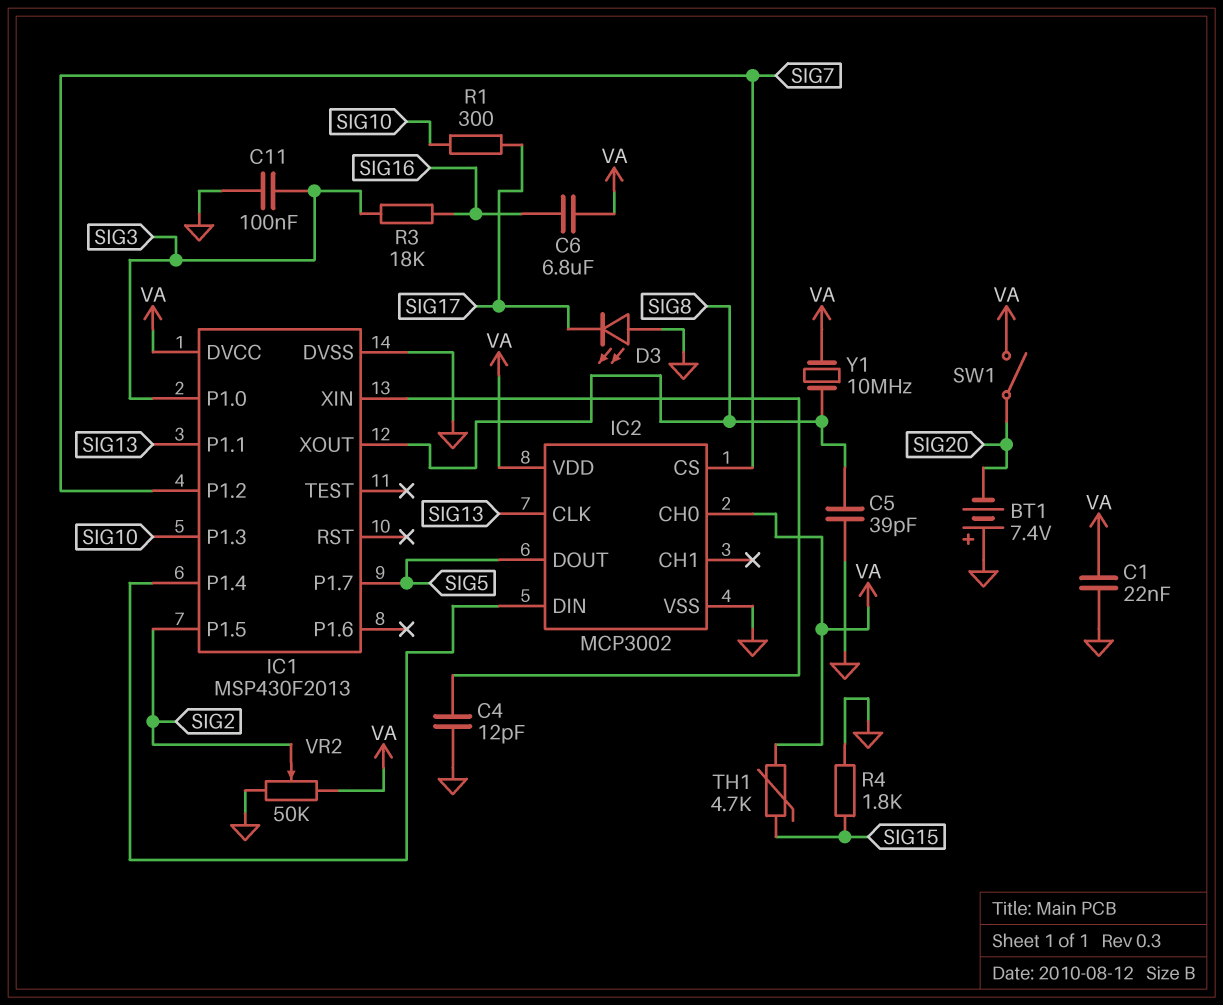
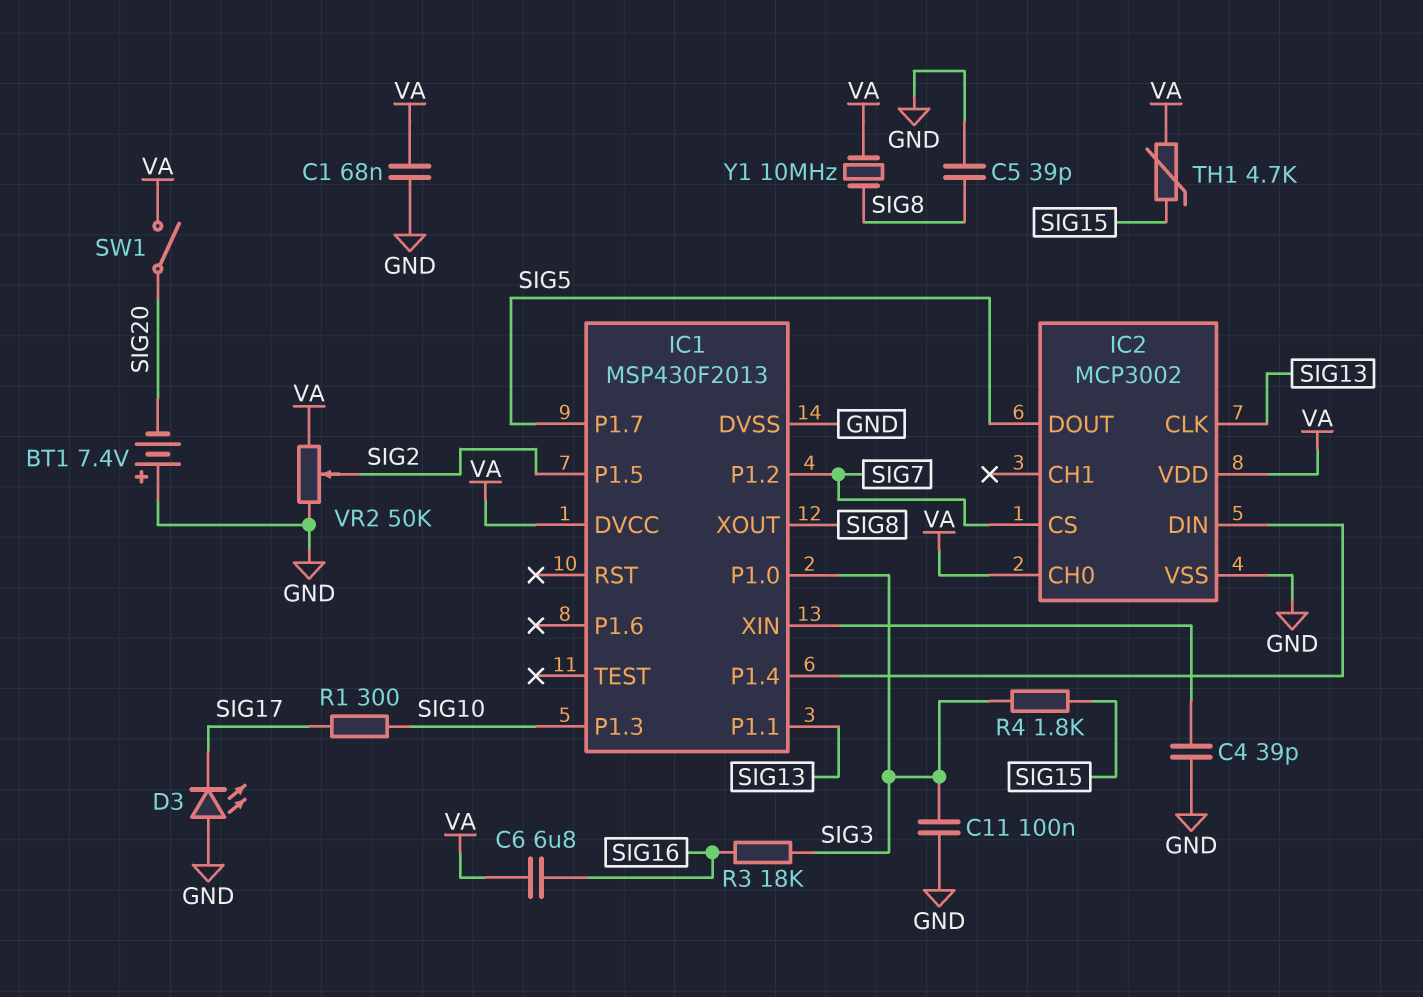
C1: 22nF (GND, VA) -> 68nF (GND, VA)
C4: 12pF (GND, IC1/XIN) -> 39pF (GND, IC1/XIN)
R4: 1.8k (GND, SIG15) -> 1.8k (SIG3, SIG15)

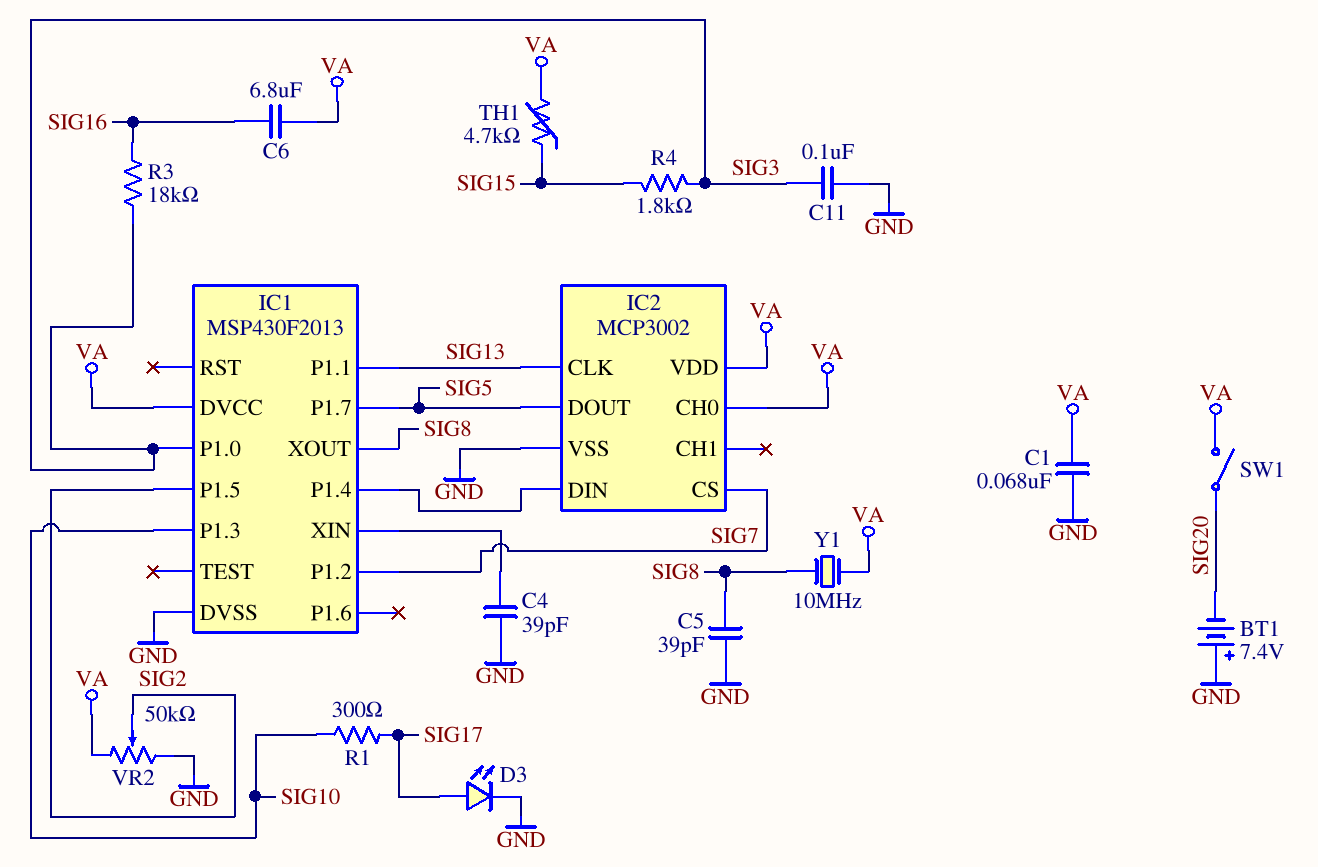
D3: LED (A GND, K SIG17) -> LED (A SIG17, K GND)

